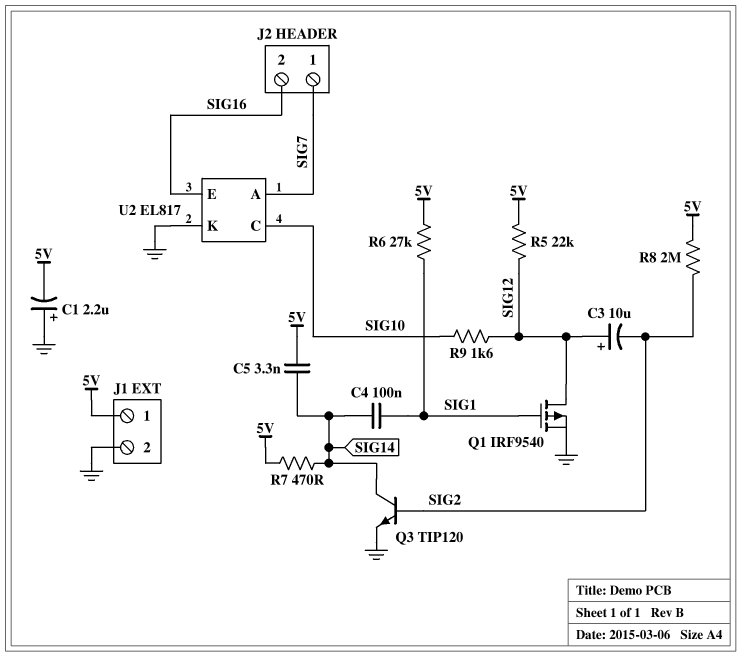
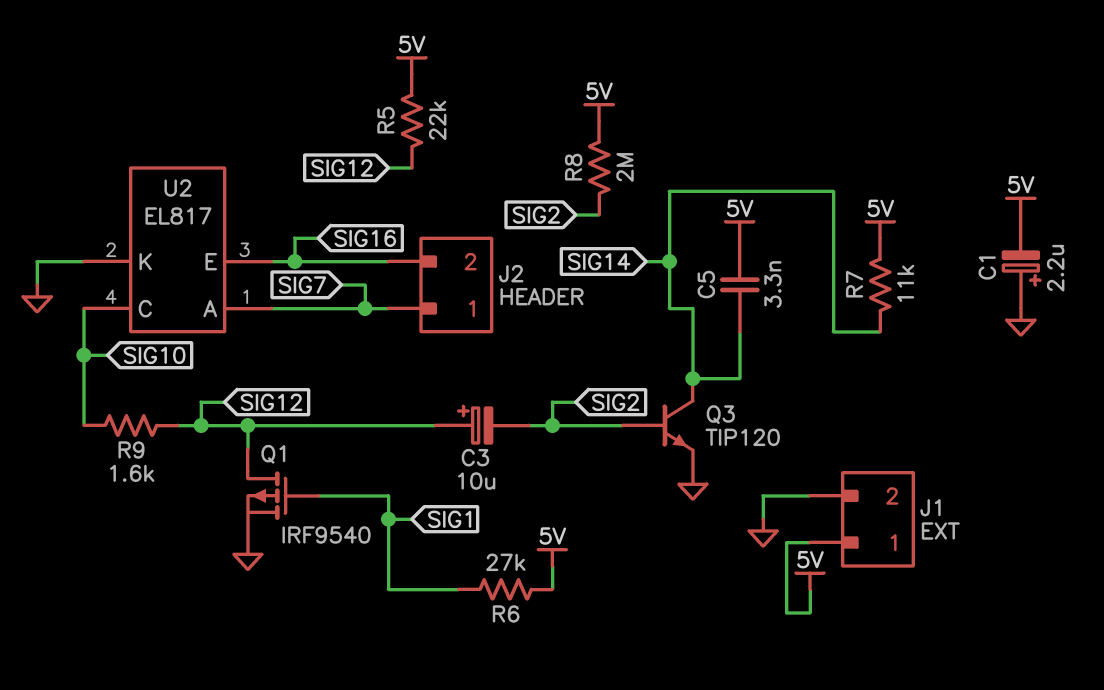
C4: 100nF (SIG1, SIG14) -> none
R7: 470 (5V, SIG14) -> 11k (5V, SIG14)

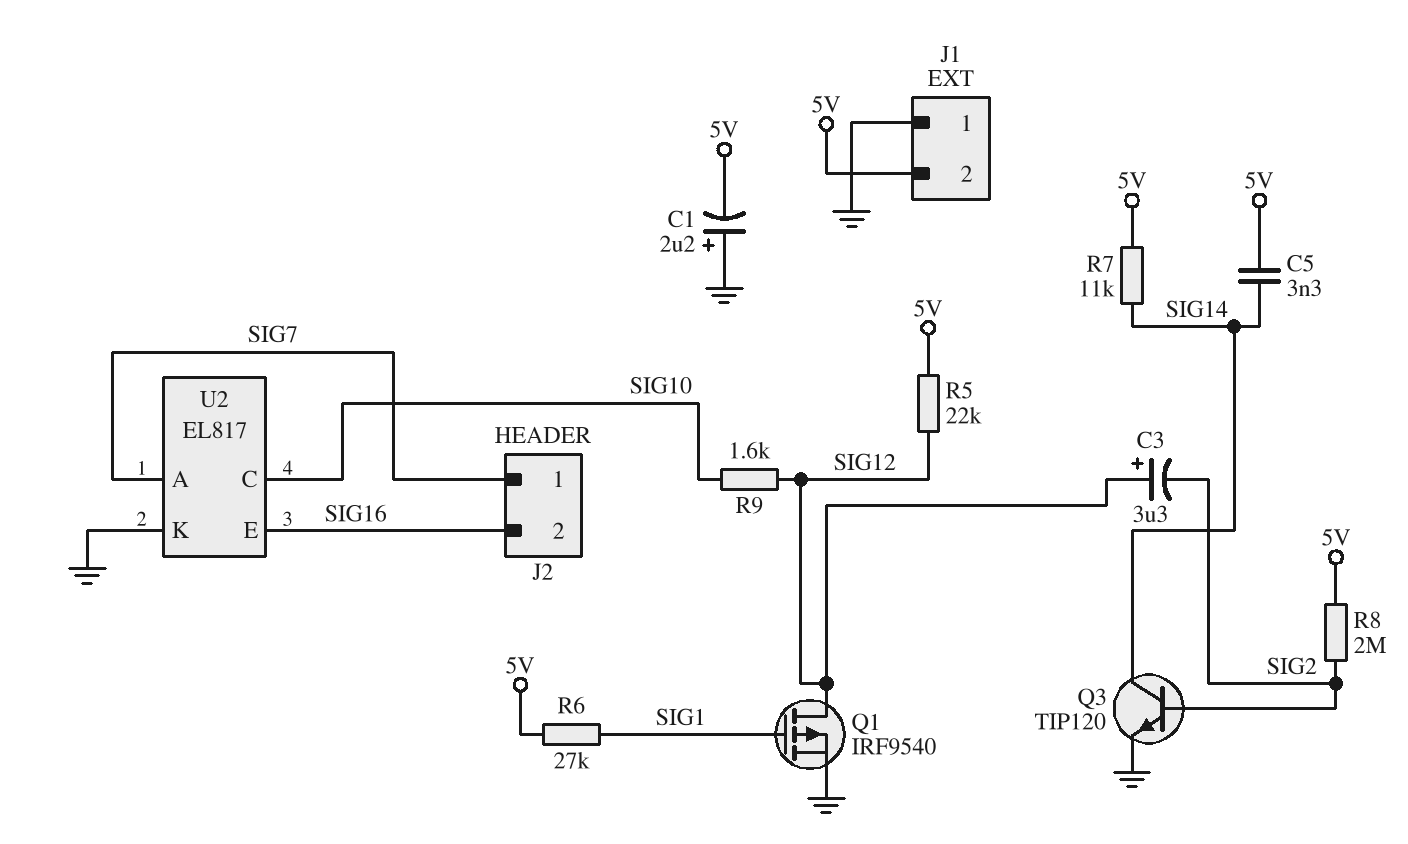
C3: 10uF (plus SIG12, minus SIG2) -> 3.3uF (plus SIG12, minus SIG2)
J1 pin 1: 5V -> GND
J1 pin 2: GND -> 5V

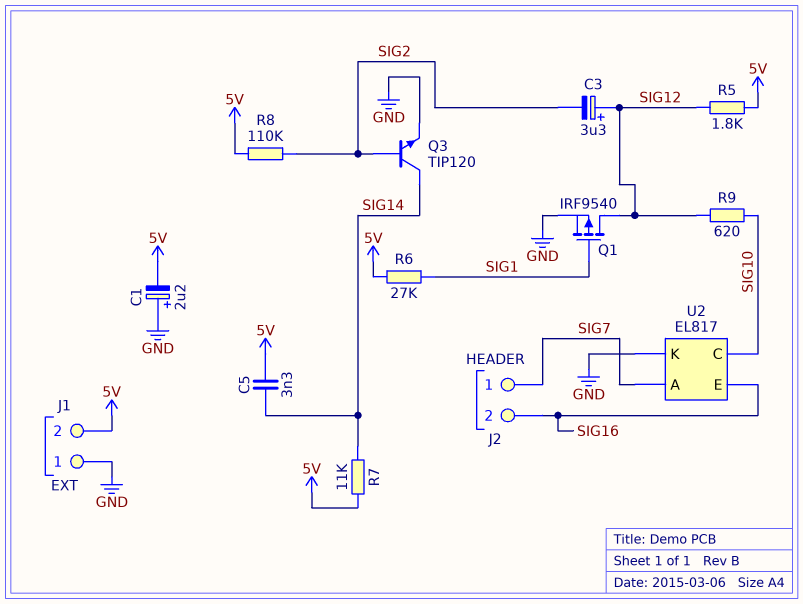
R5: 22k (5V, SIG12) -> 1.8k (5V, SIG12)
R8: 2M (5V, SIG2) -> 110k (5V, SIG2)
R9: 1.6k (SIG10, SIG12) -> 620 (SIG10, SIG12)

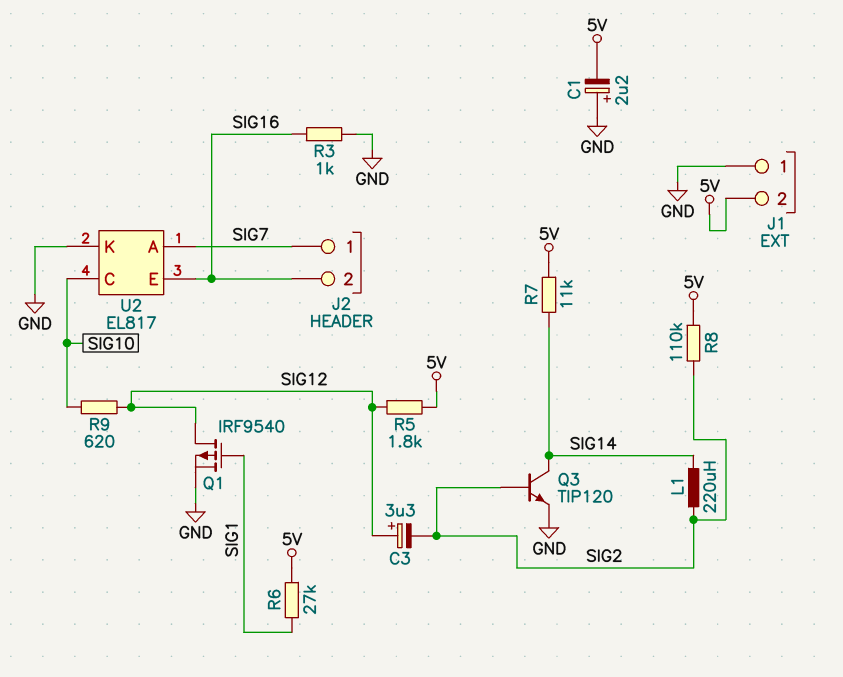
C5: 3.3nF (5V, SIG14) -> none
L1: none -> 220uH (SIG2, SIG14)
R3: none -> 1k (GND, SIG16)

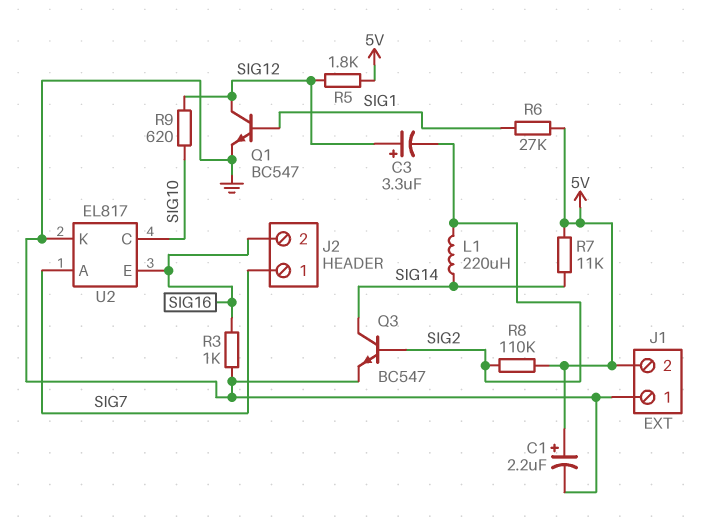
C1: 2.2uF (plus GND, minus 5V) -> 2.2uF (plus 5V, minus GND)
Q1: PMOS IRF9540 (G SIG1, D SIG12, S GND) -> NPN BC547 (B SIG1, C SIG12, E GND)
Q3: NPN TIP120 (B SIG2, C SIG14, E GND) -> NPN BC547 (B SIG2, C SIG14, E GND)

